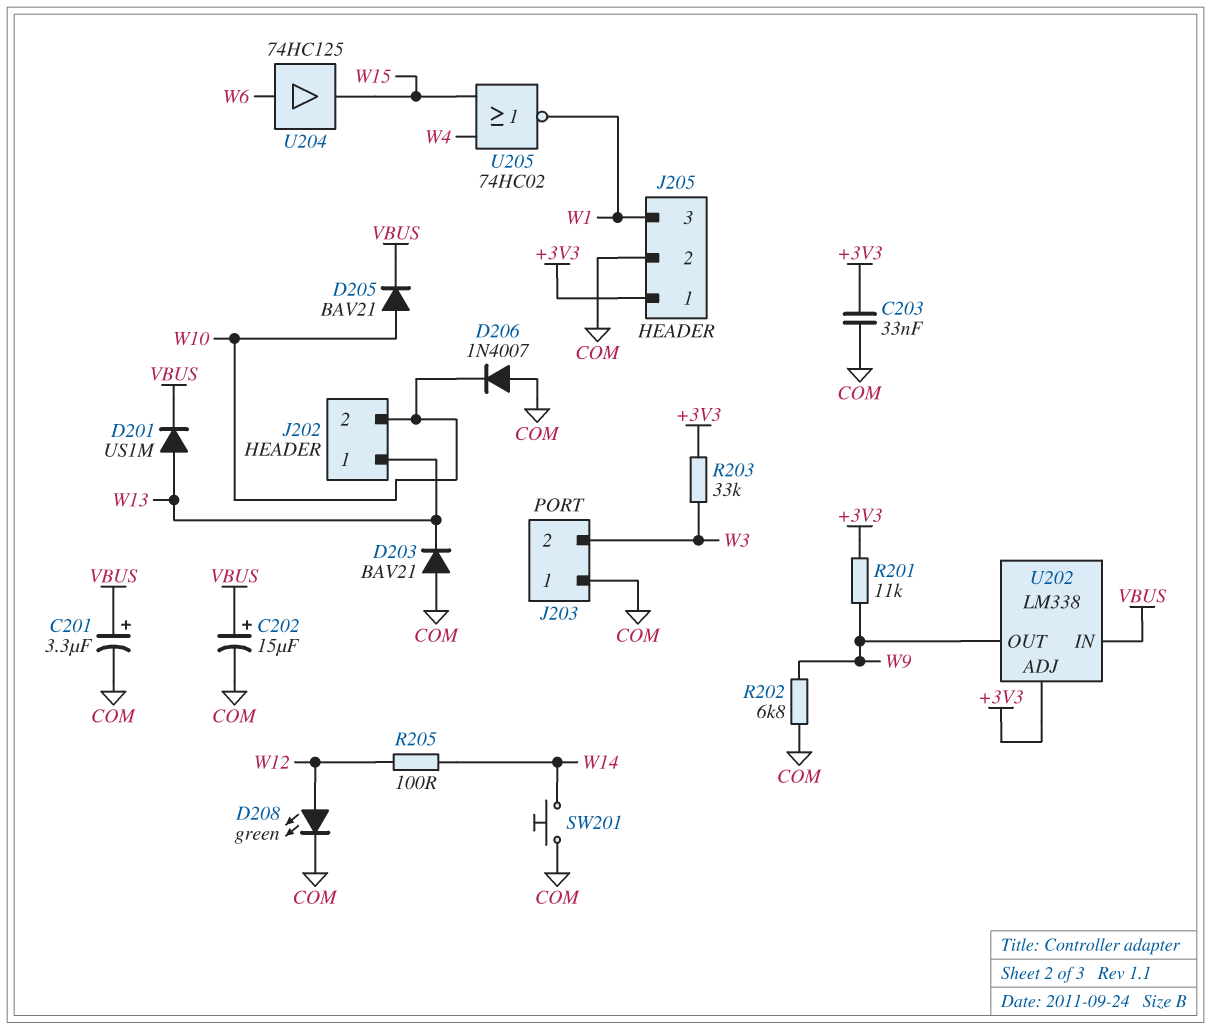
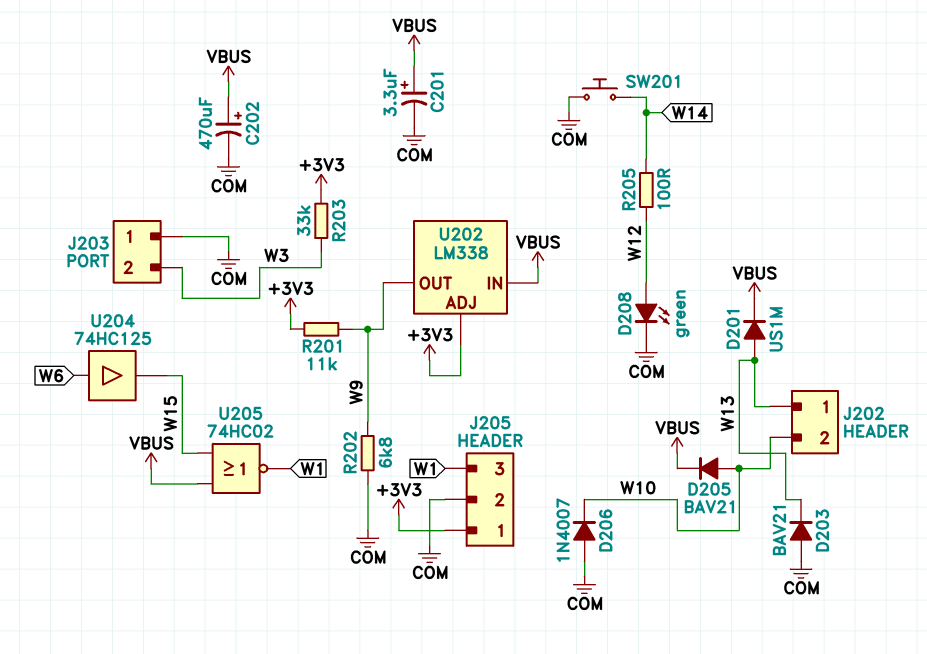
C202: 15uF (plus VBUS, minus COM) -> 470uF (plus VBUS, minus COM)
C203: 33nF (+3V3, COM) -> none
U205: NOR 74HC02 (in W4, in W15, out W1) -> NOR 74HC02 (in VBUS, in W15, out W1)

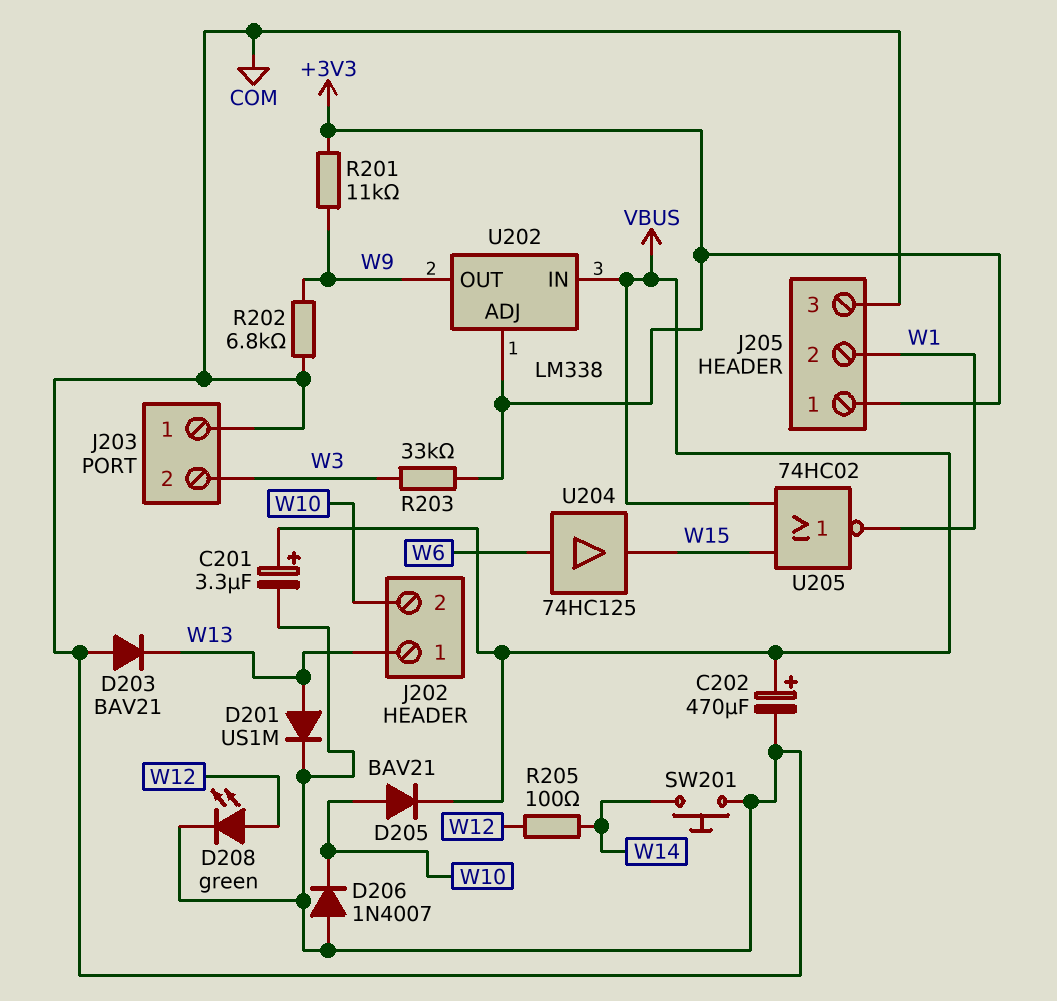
D201: diode US1M (A W13, K VBUS) -> diode US1M (A W13, K COM)
J205 pin 2: COM -> W1
J205 pin 3: W1 -> COM

